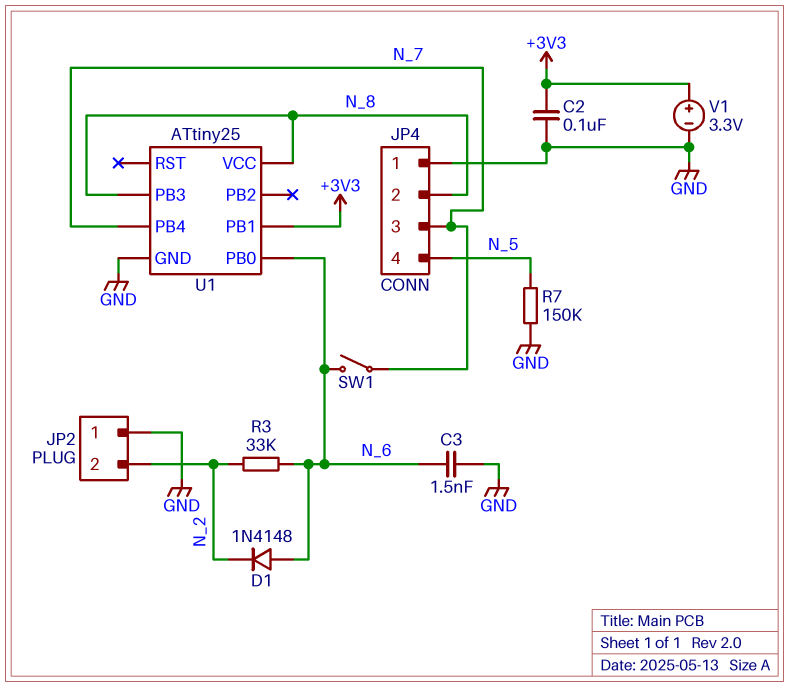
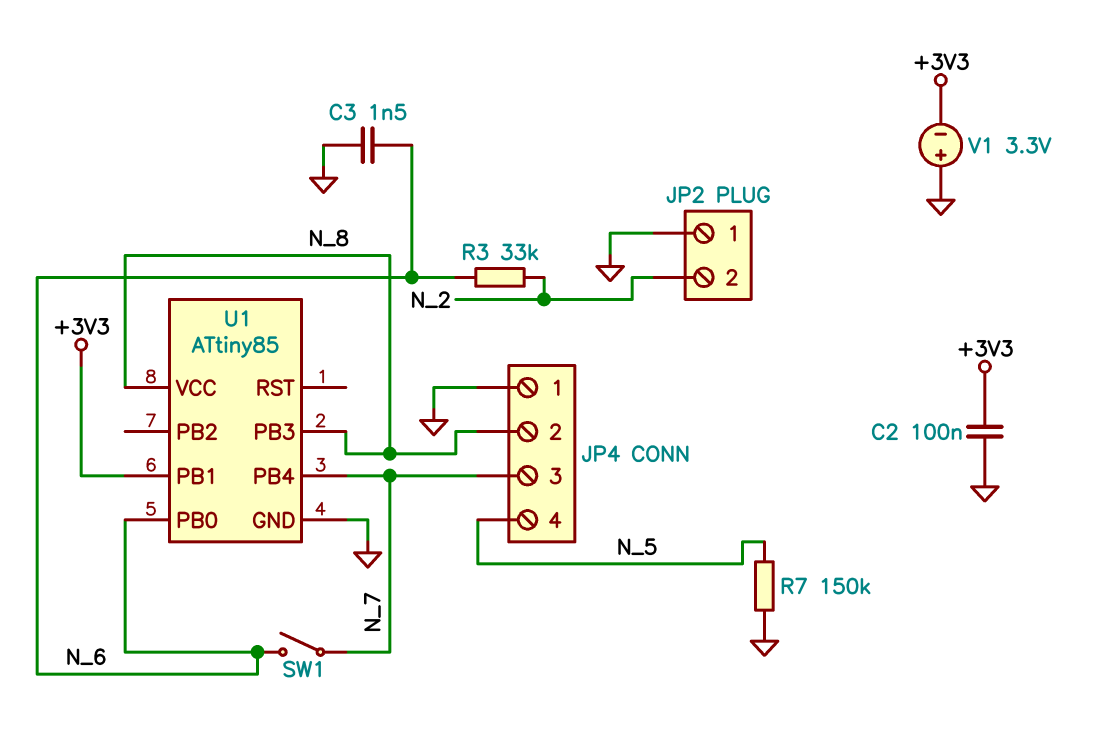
D1: diode 1N4148 (A N_6, K N_2) -> none
U1: ATtiny25 -> ATtiny85
V1: 3.3V (plus +3V3, minus GND) -> 3.3V (plus GND, minus +3V3)

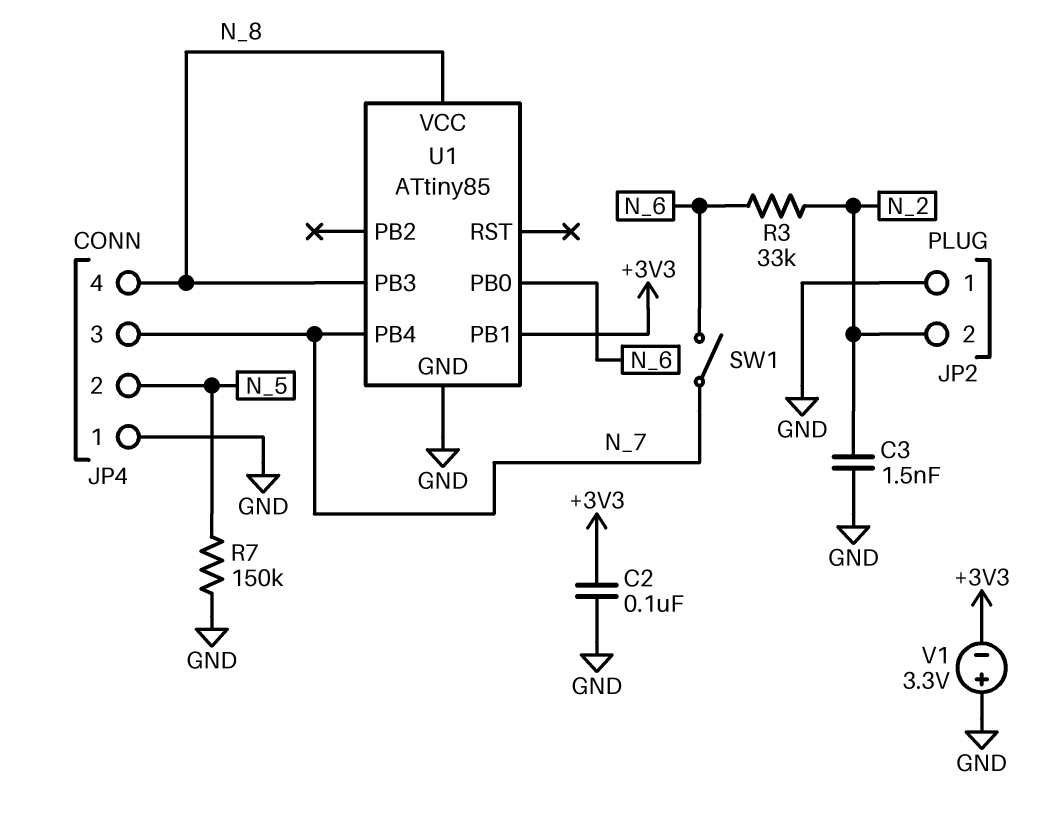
C3: 1.5nF (GND, N_6) -> 1.5nF (GND, N_2)
JP4 pin 2: N_8 -> N_5
JP4 pin 4: N_5 -> N_8

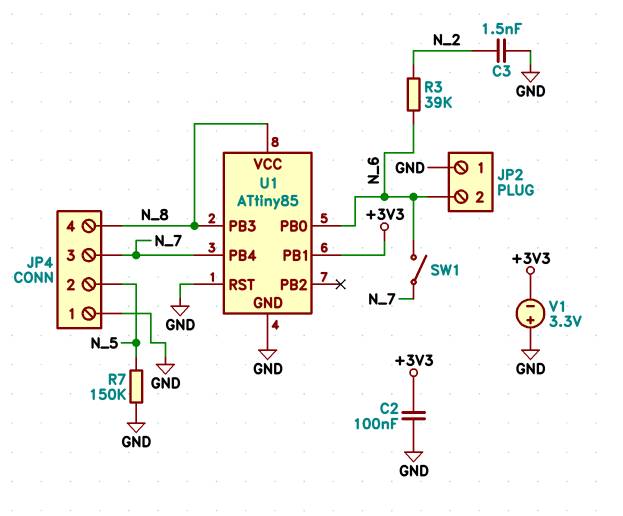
JP2 pin 2: N_2 -> N_6
R3: 33k (N_2, N_6) -> 39k (N_2, N_6)
U1 pin RST: none -> GND

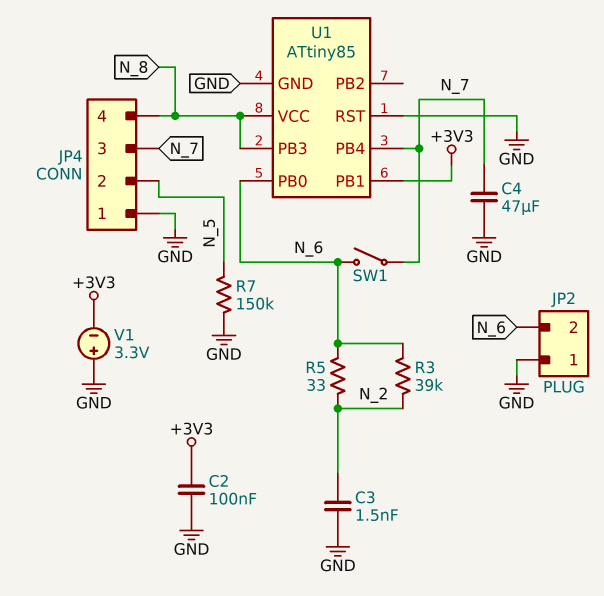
C4: none -> 47uF (GND, N_7)
R5: none -> 33 (N_2, N_6)

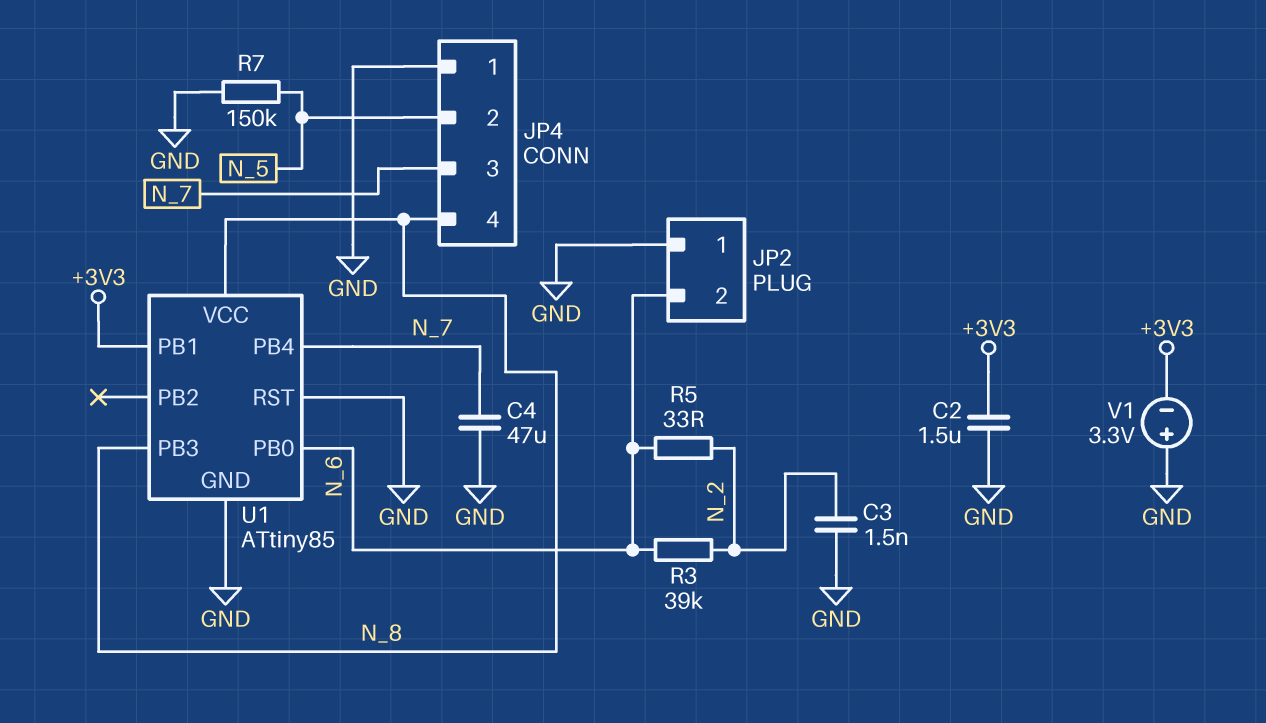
C2: 100nF (+3V3, GND) -> 1.5uF (+3V3, GND)
SW1: switch (N_6, N_7) -> none

